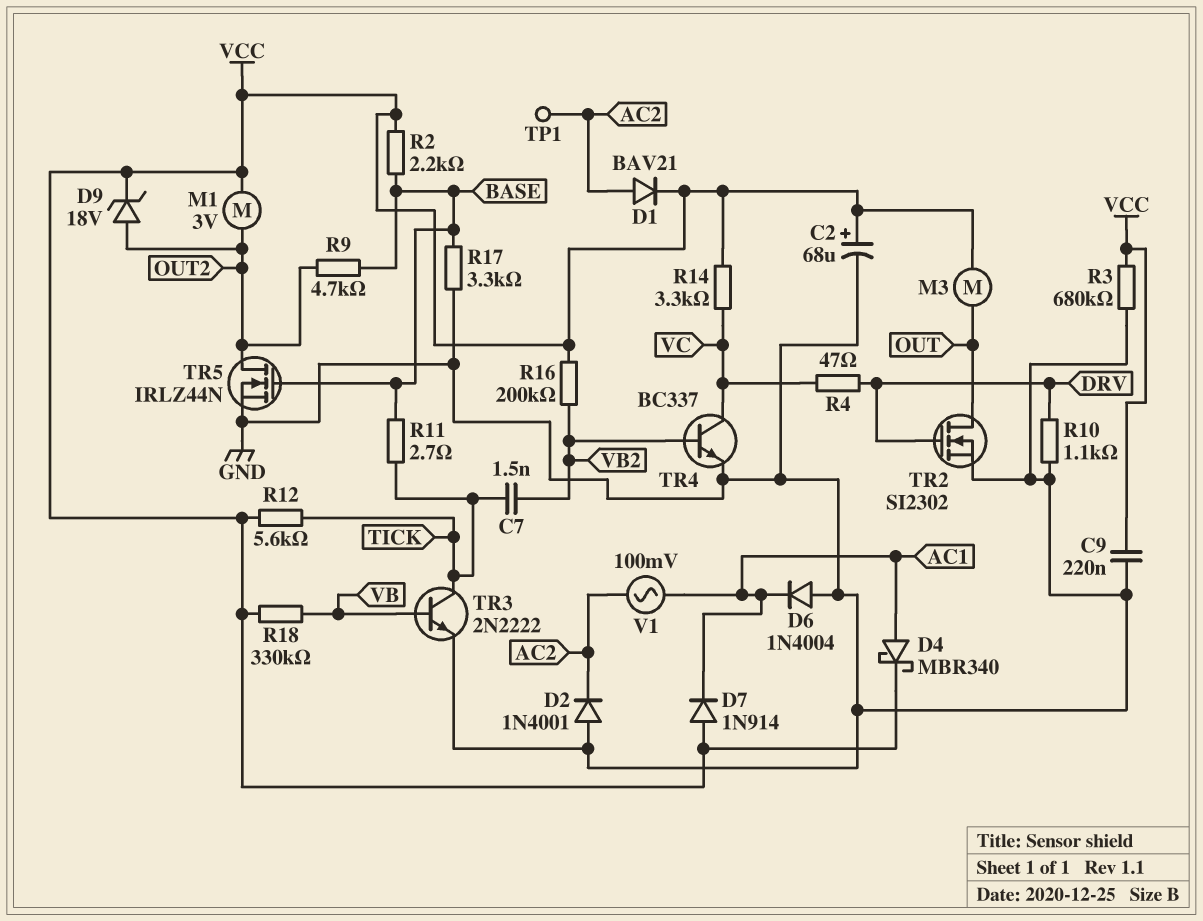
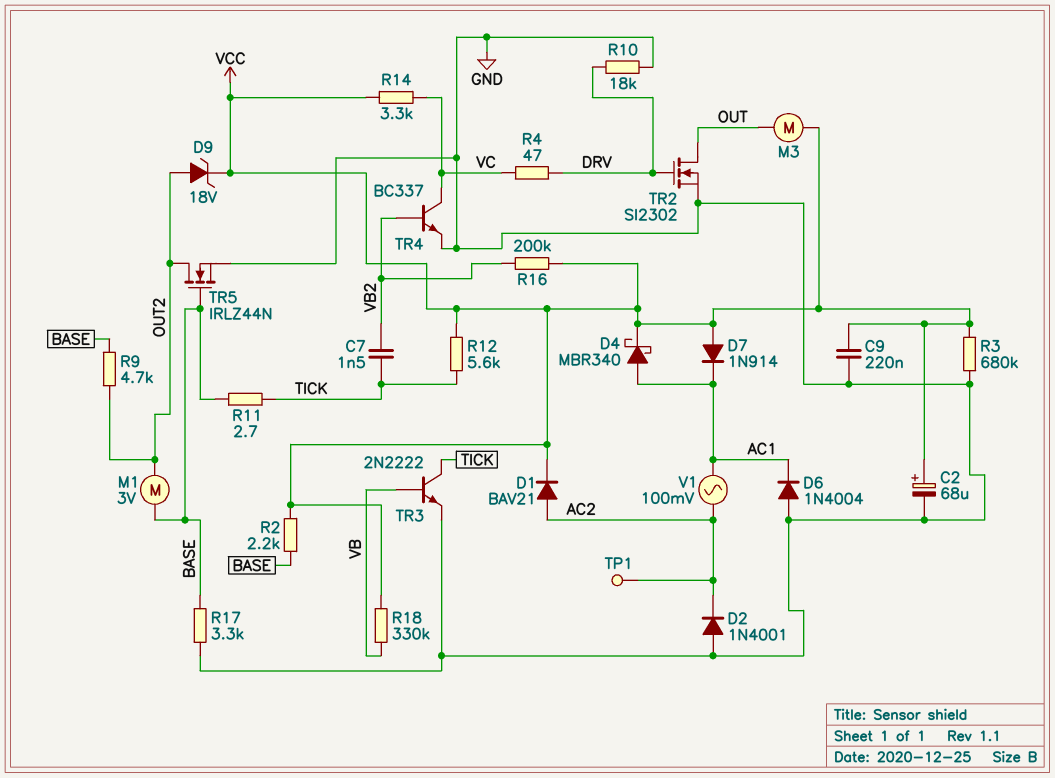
M1: motor 3V (OUT2, VCC) -> motor 3V (BASE, OUT2)
R10: 1.1k (DRV, GND) -> 18k (DRV, GND)

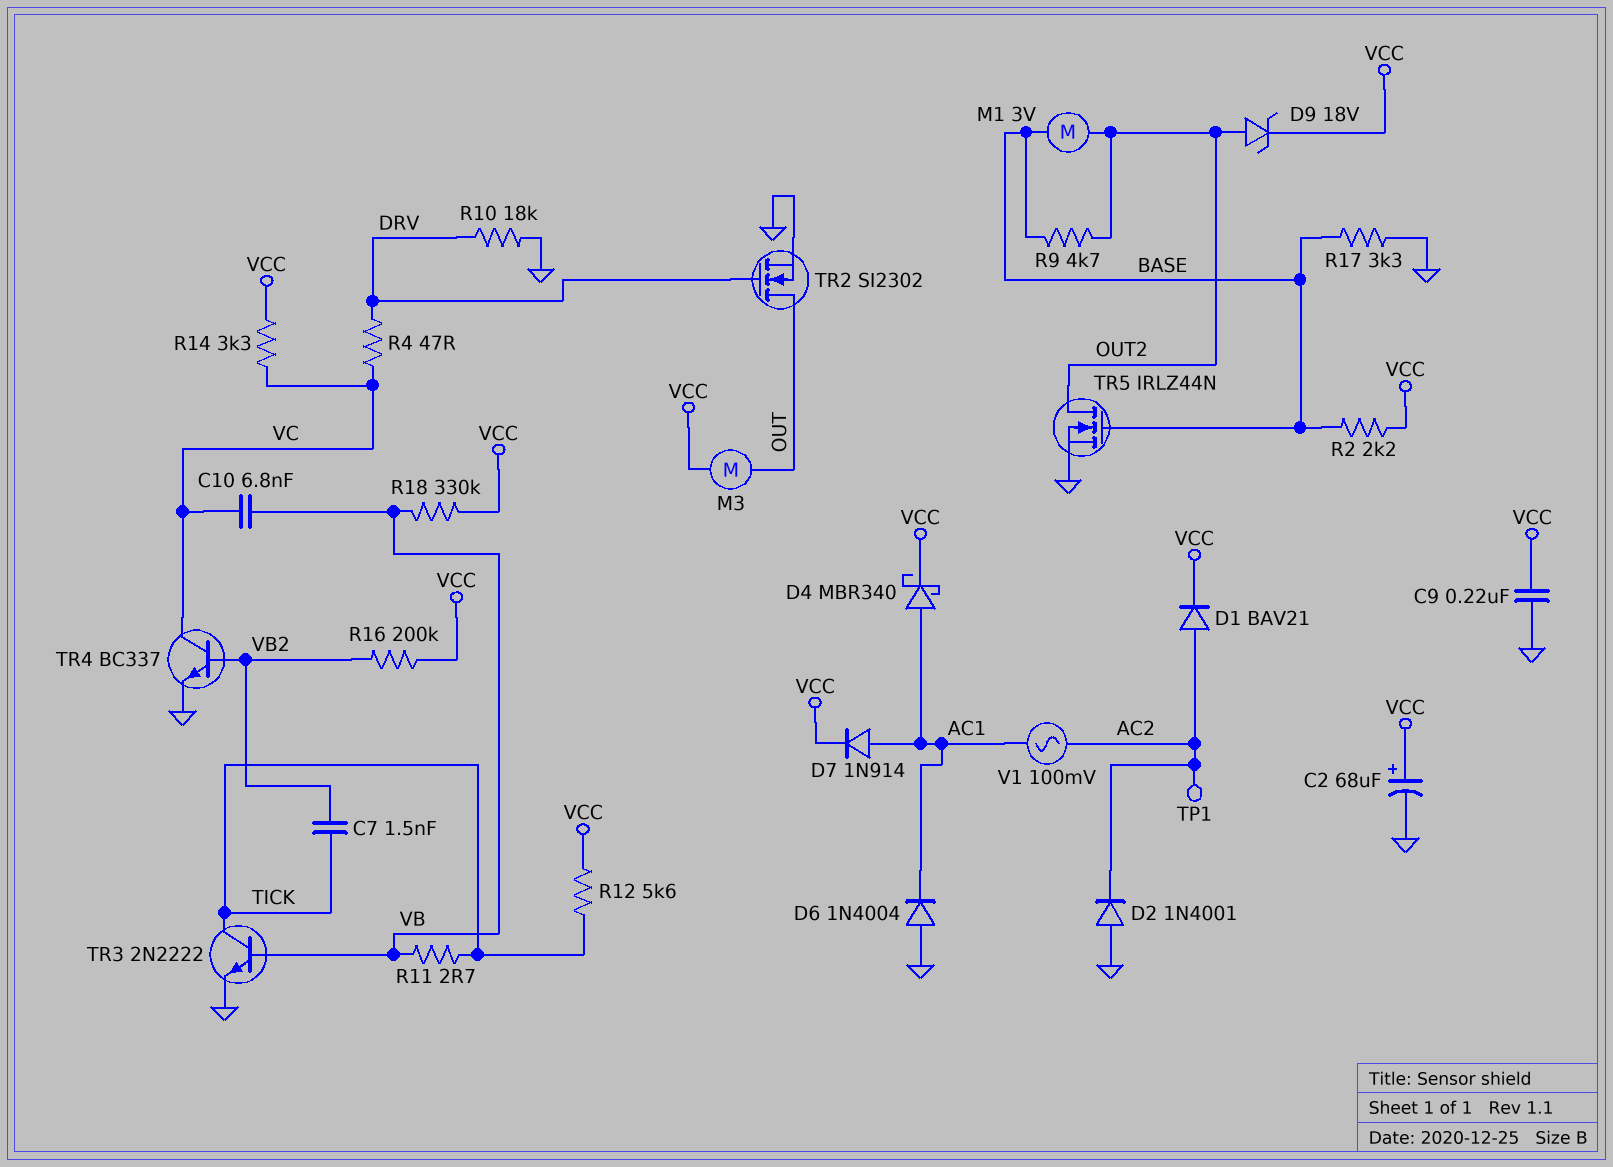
C10: none -> 6.8nF (VB, VC)
D7: diode 1N914 (A VCC, K AC1) -> diode 1N914 (A AC1, K VCC)
R3: 680k (GND, VCC) -> none
R11: 2.7 (BASE, TICK) -> 2.7 (TICK, VB)

